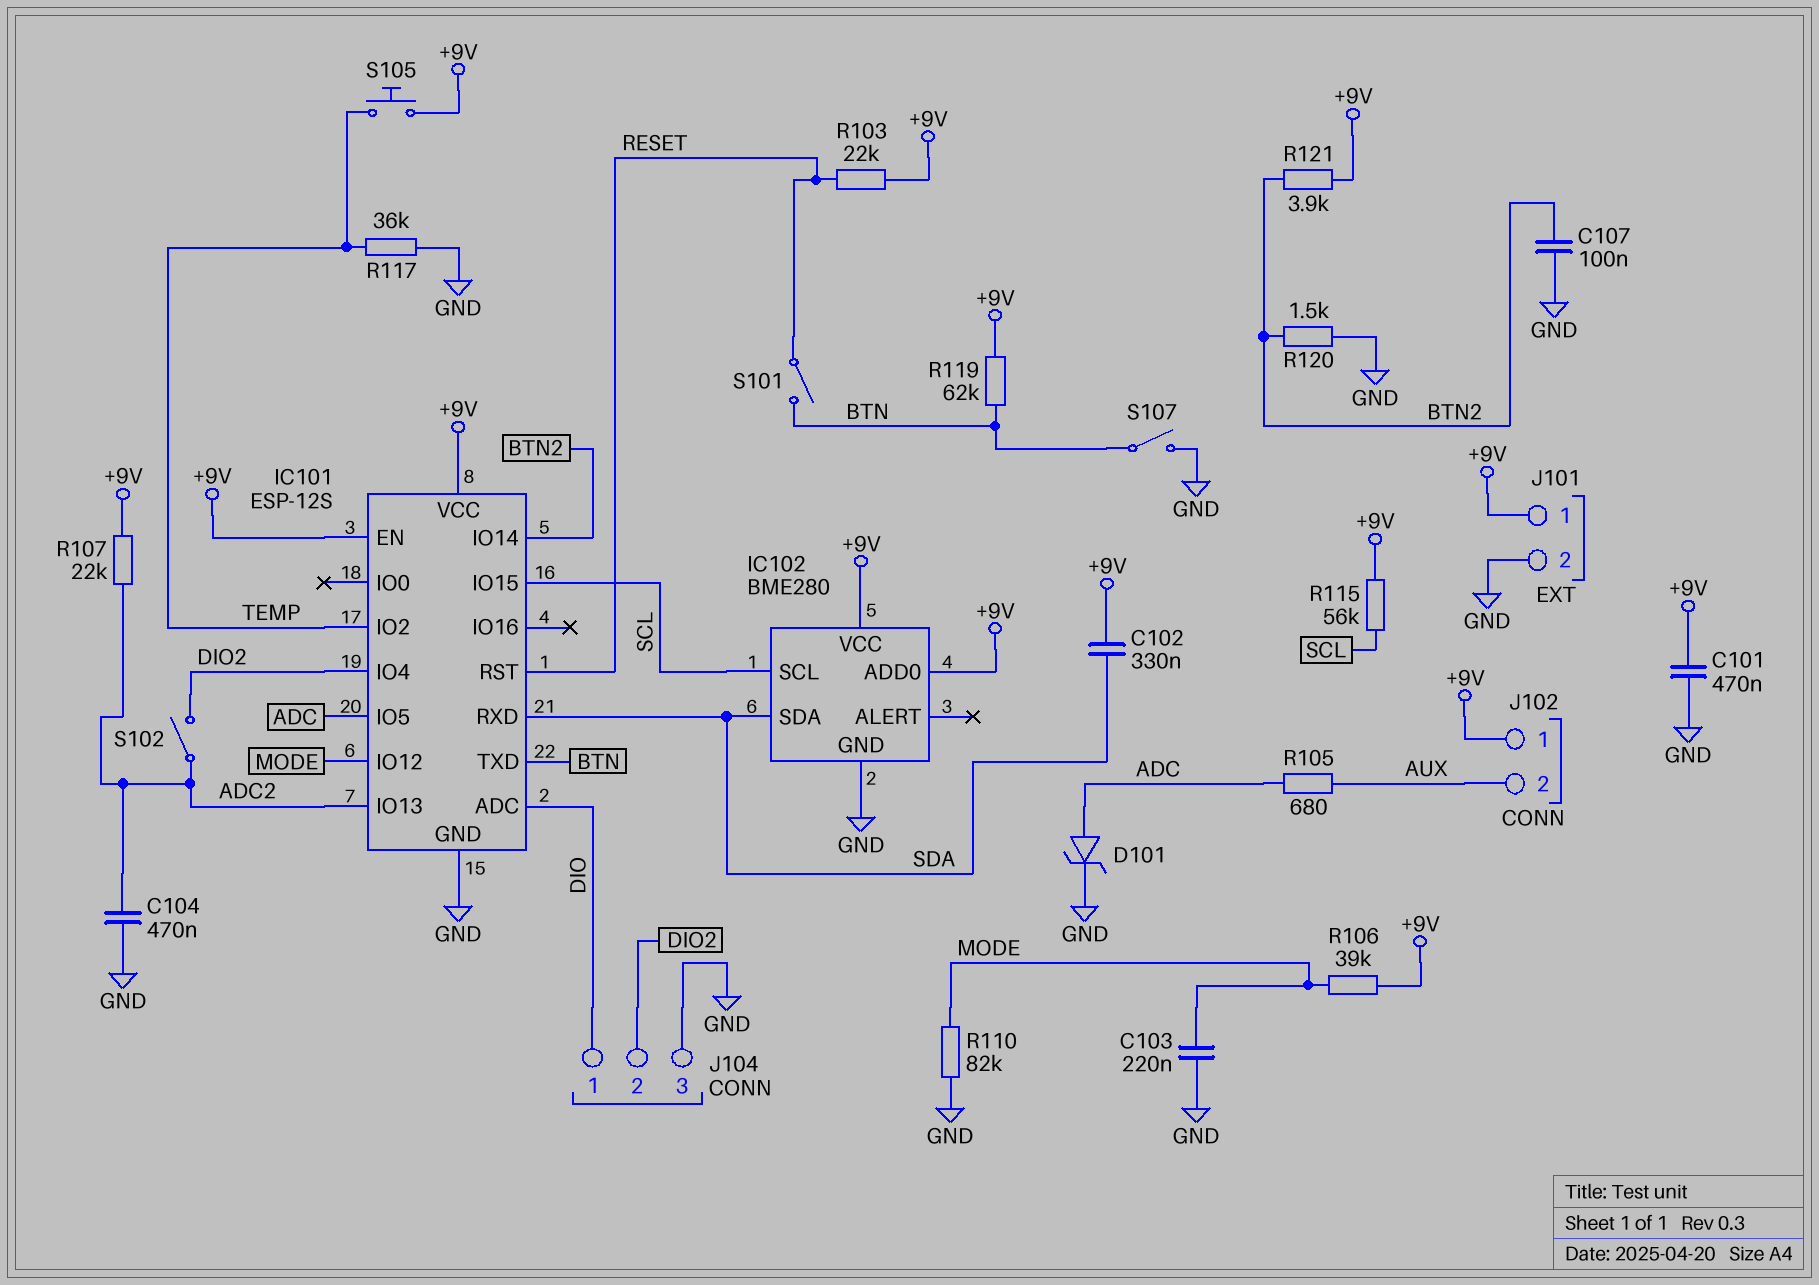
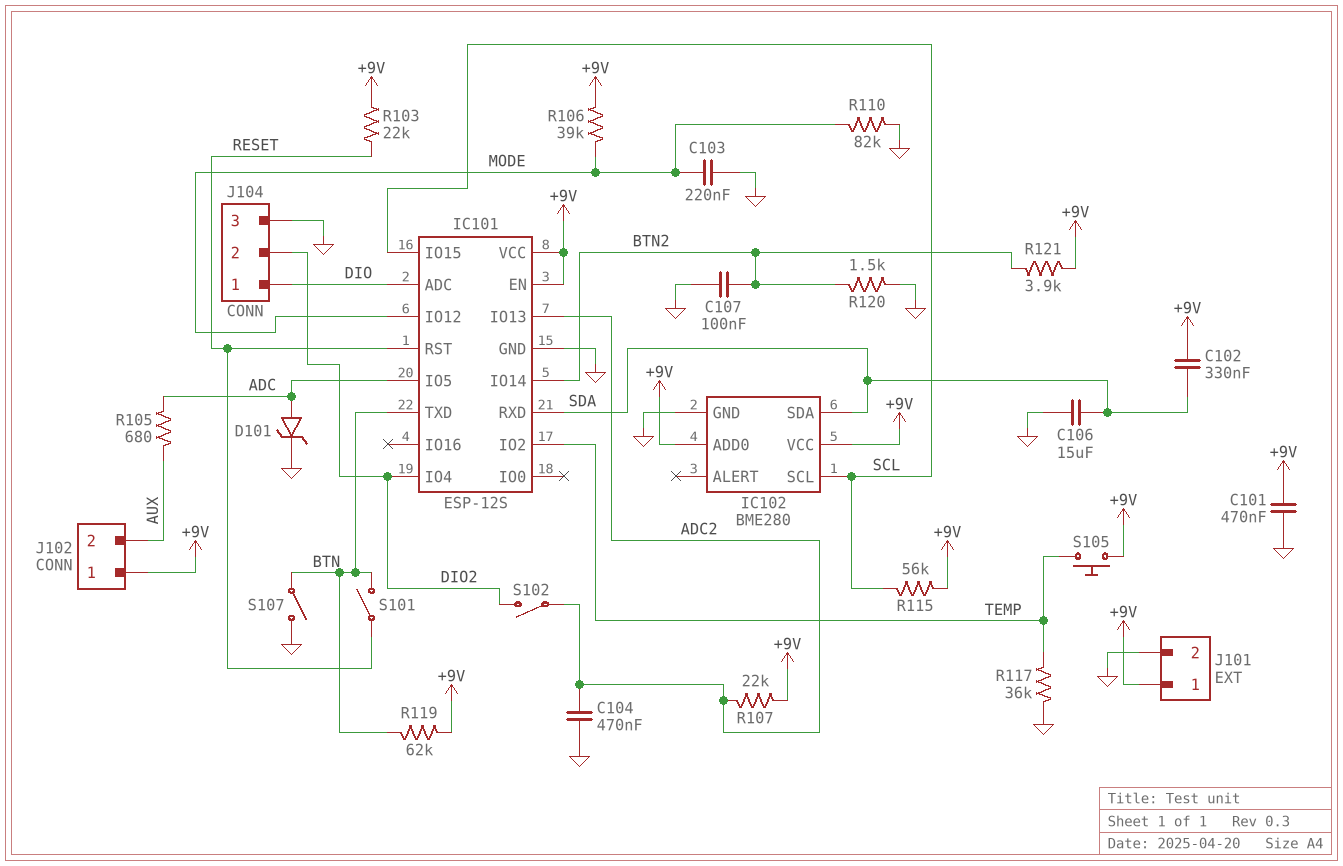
C106: none -> 15uF (GND, SDA)

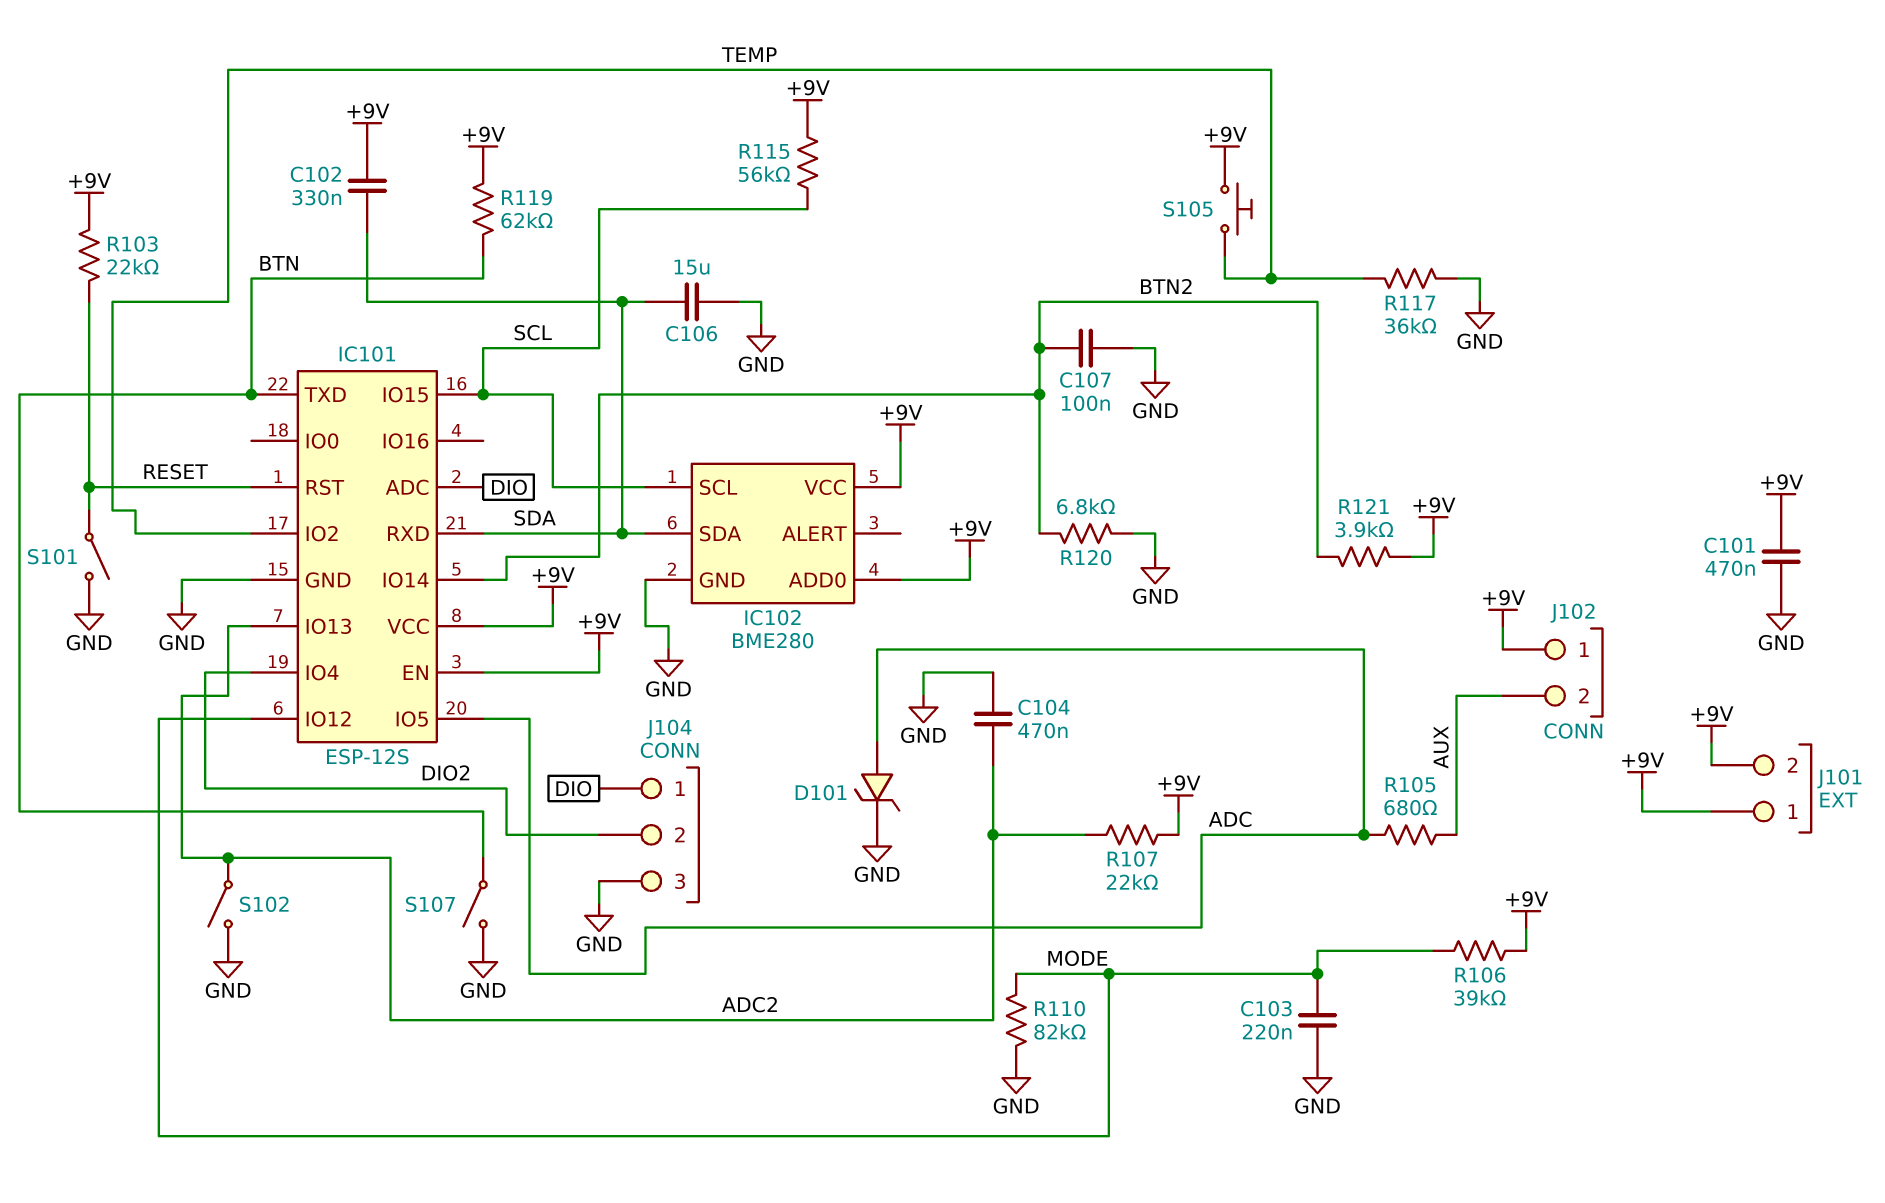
J101 pin 2: GND -> +9V
R120: 1.5k (BTN2, GND) -> 6.8k (BTN2, GND)
S101: switch (BTN, RESET) -> switch (GND, RESET)
S102: switch (ADC2, DIO2) -> switch (ADC2, GND)

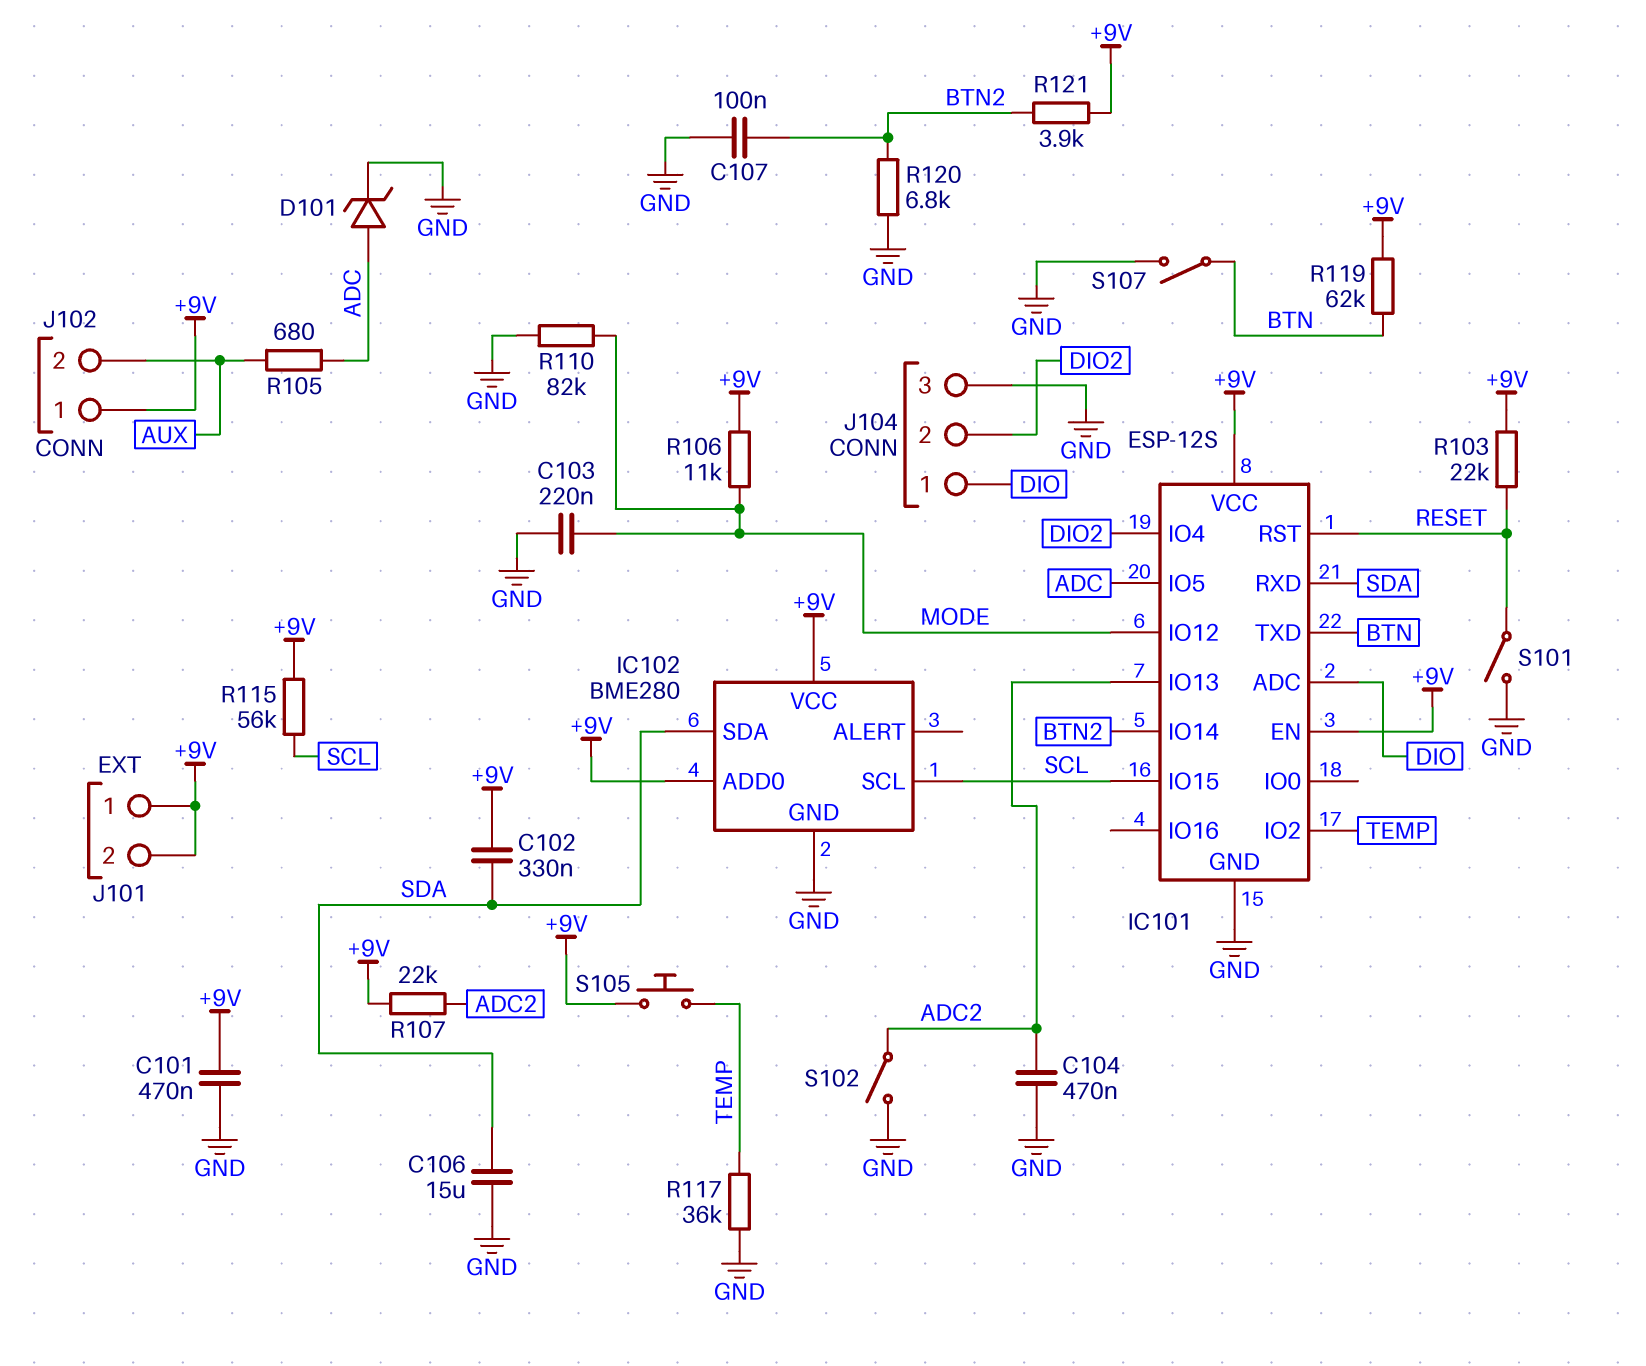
R106: 39k (+9V, MODE) -> 11k (+9V, MODE)

